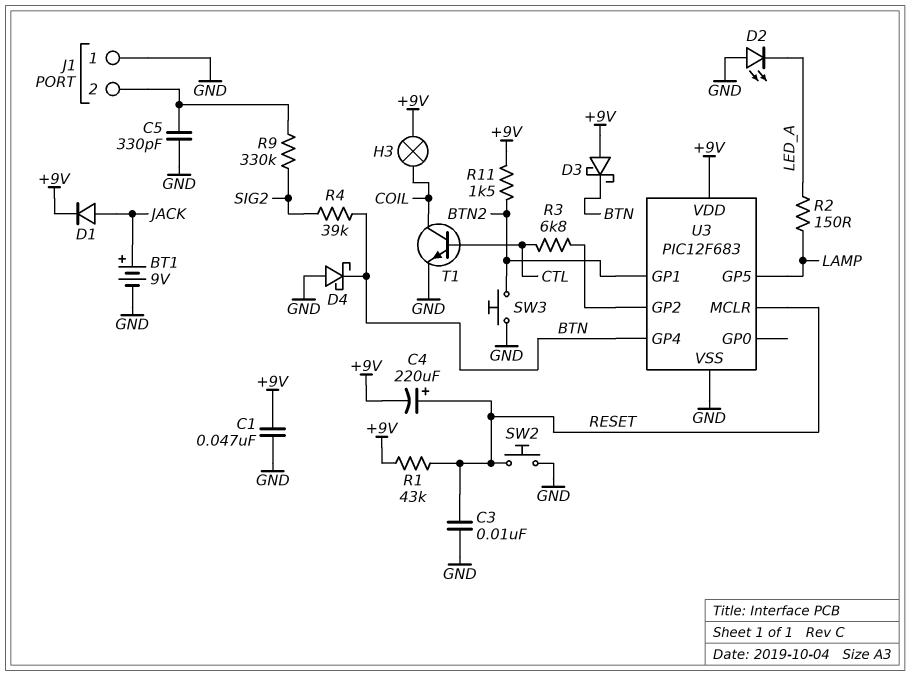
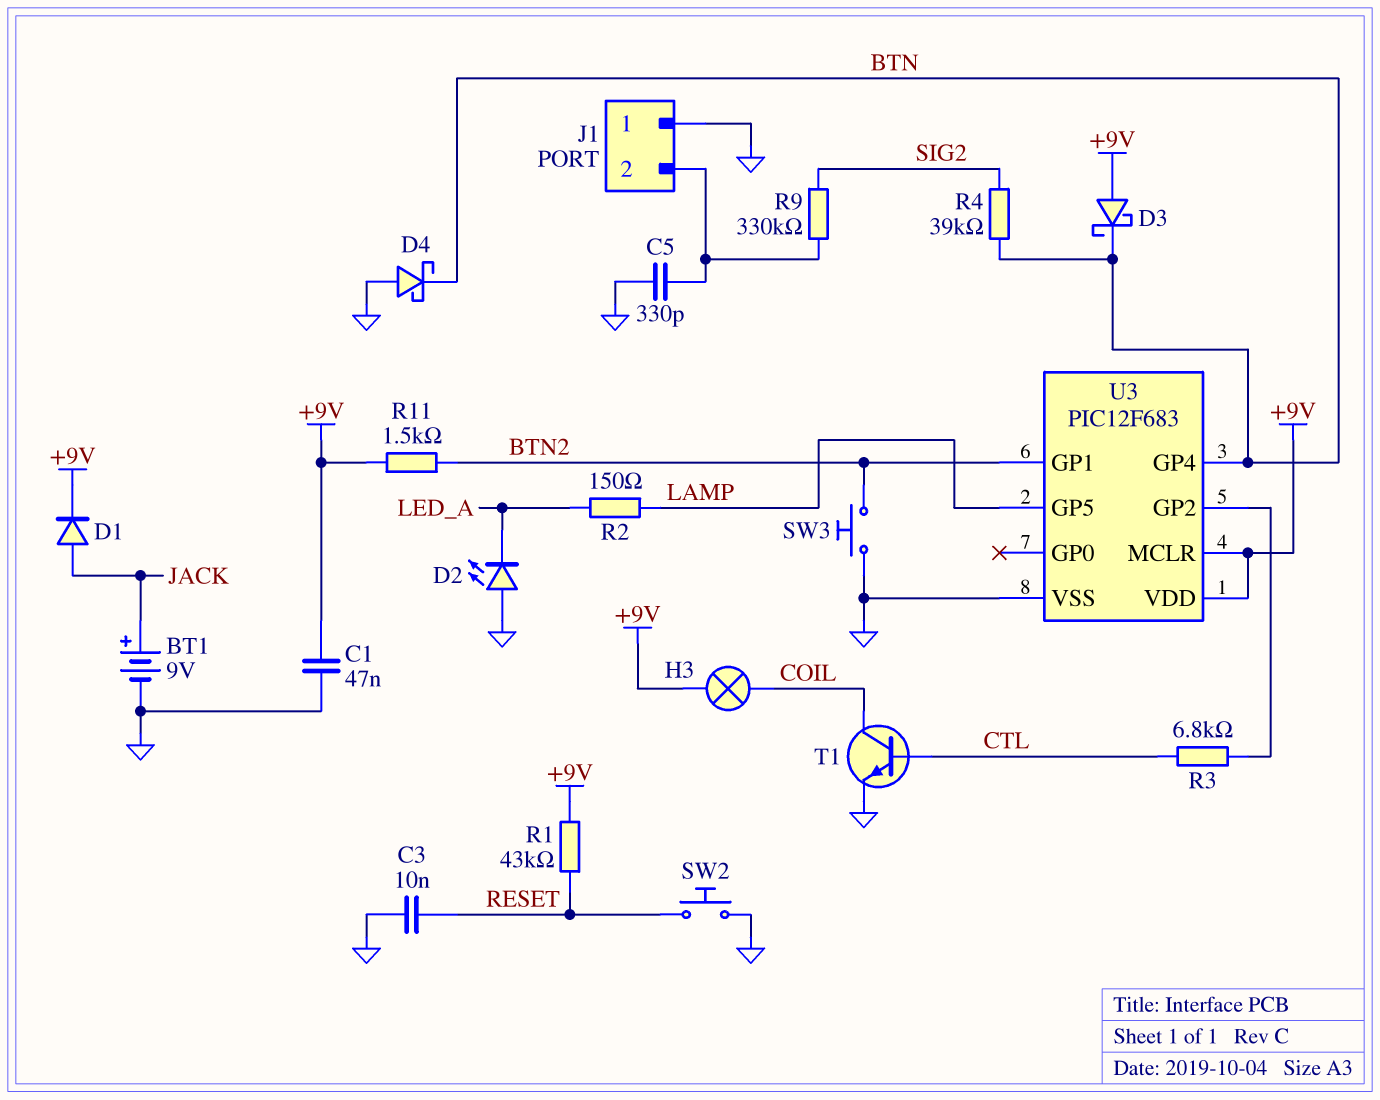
C4: 220uF (plus RESET, minus +9V) -> none
U3 pin MCLR: RESET -> +9V

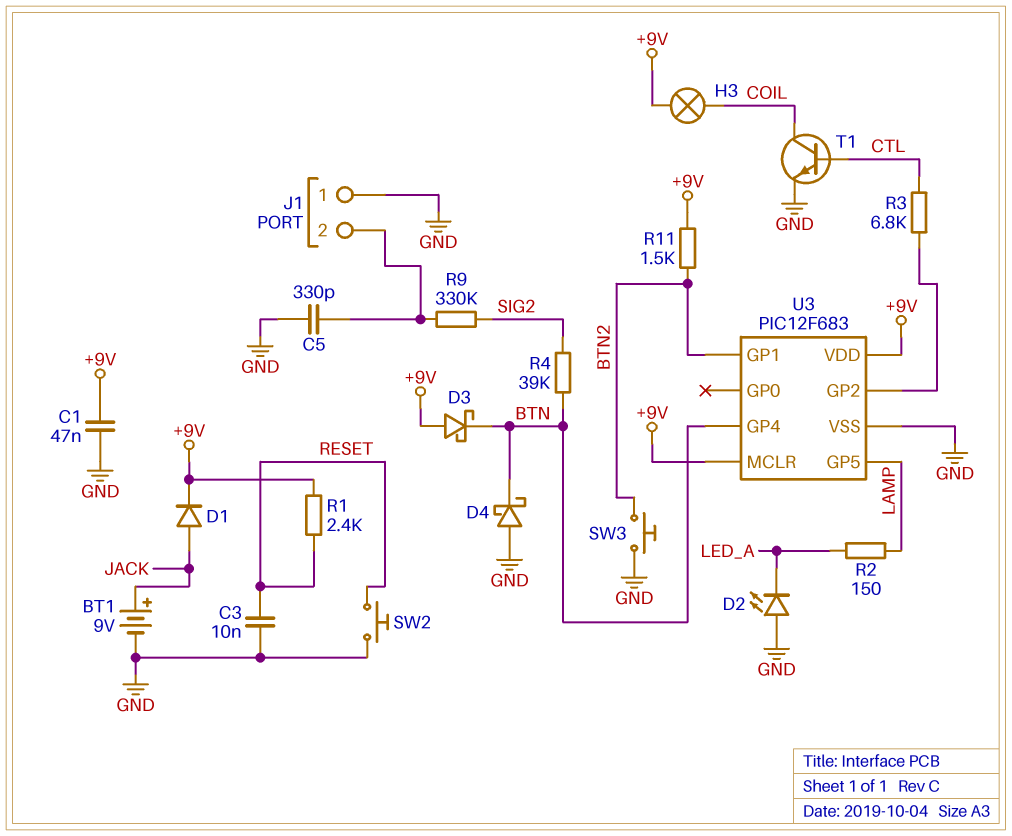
R1: 43k (+9V, RESET) -> 2.4k (+9V, RESET)

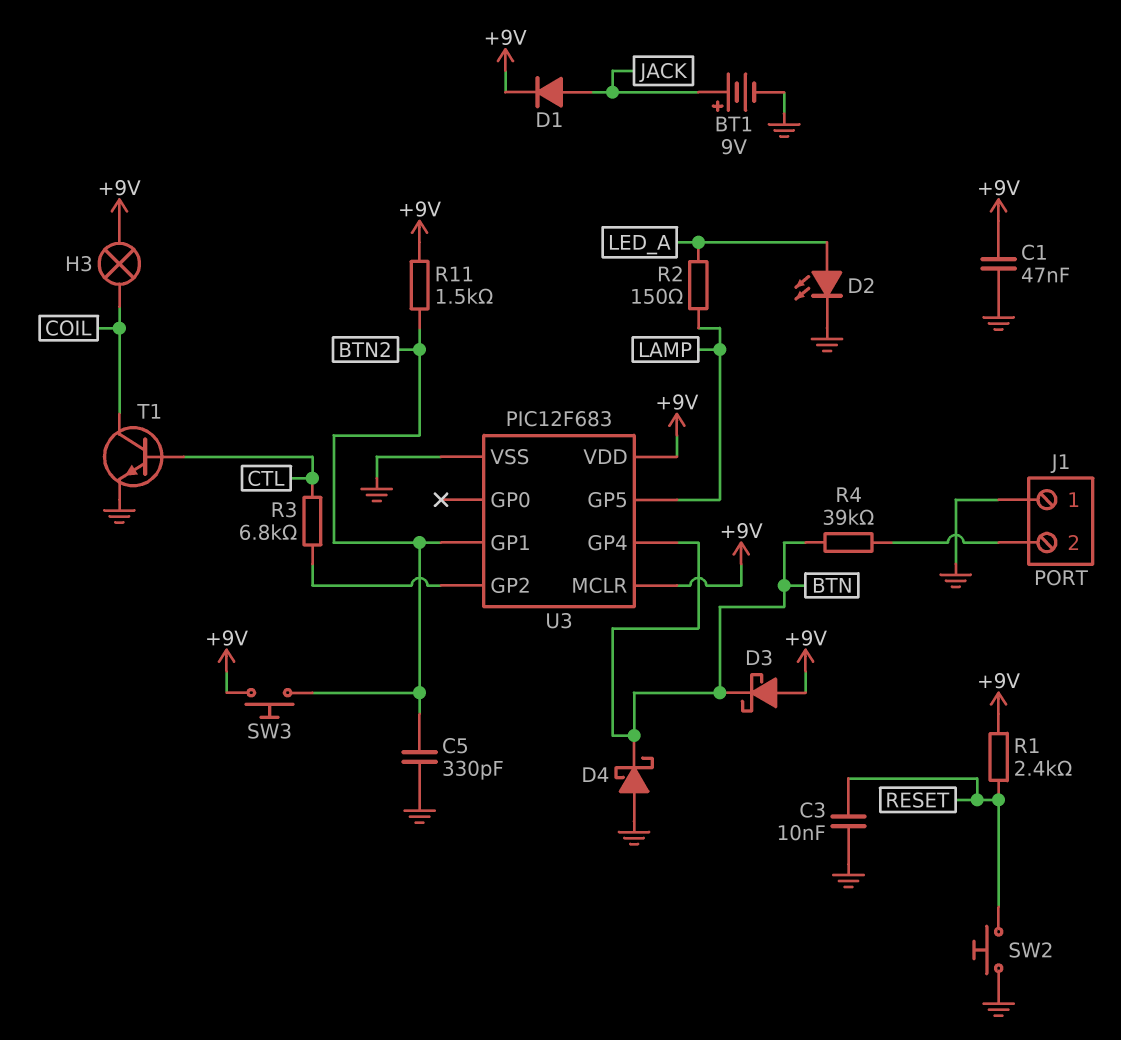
C5: 330pF (GND, J1/2) -> 330pF (BTN2, GND)
D2: LED (A GND, K LED_A) -> LED (A LED_A, K GND)
R4: 39k (BTN, SIG2) -> 39k (BTN, J1/2)
R9: 330k (J1/2, SIG2) -> none
SW3: button (BTN2, GND) -> button (+9V, BTN2)

